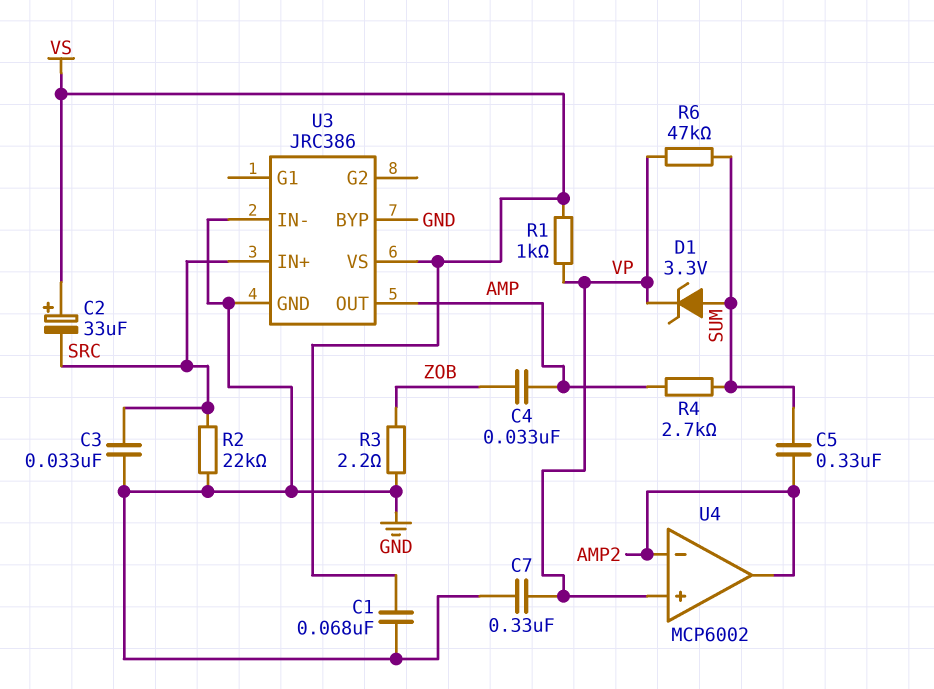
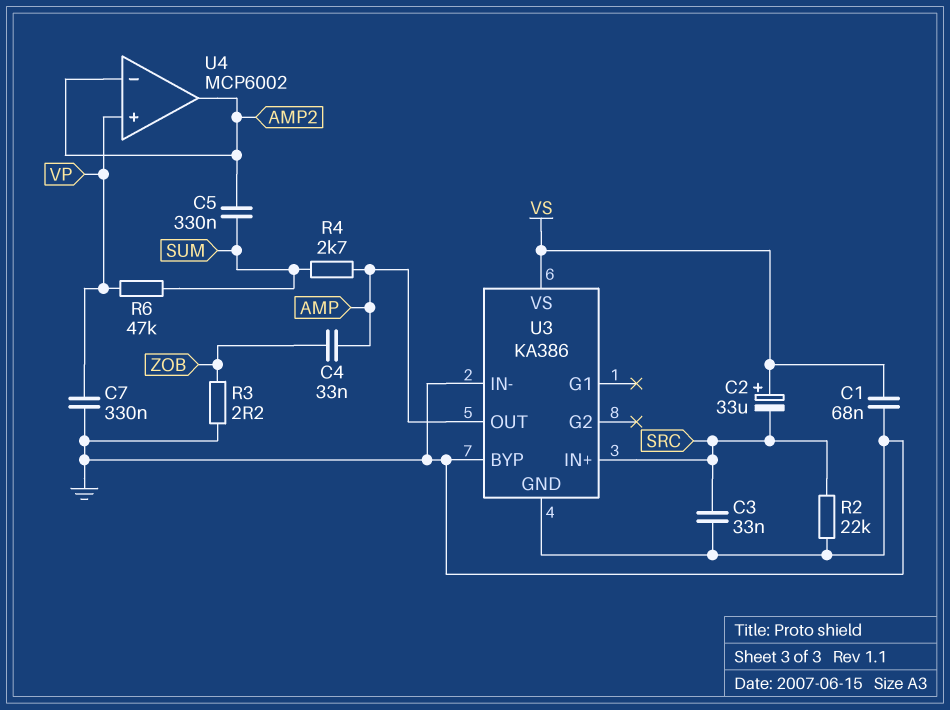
D1: zener 3.3V (A SUM, K VP) -> none
R1: 1k (VP, VS) -> none
U3: JRC386 -> KA386

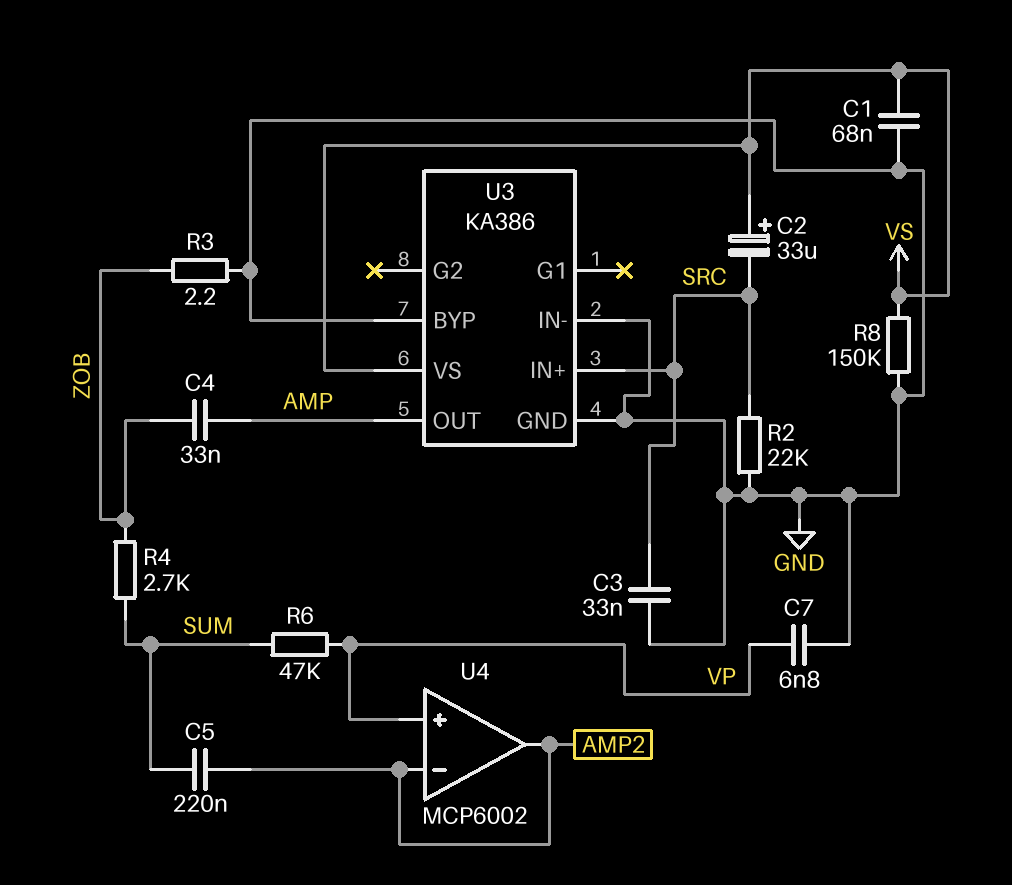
C5: 330nF (AMP2, SUM) -> 220nF (AMP2, SUM)
C7: 330nF (GND, VP) -> 6.8nF (GND, VP)
R4: 2.7k (AMP, SUM) -> 2.7k (SUM, ZOB)
R8: none -> 150k (GND, VS)

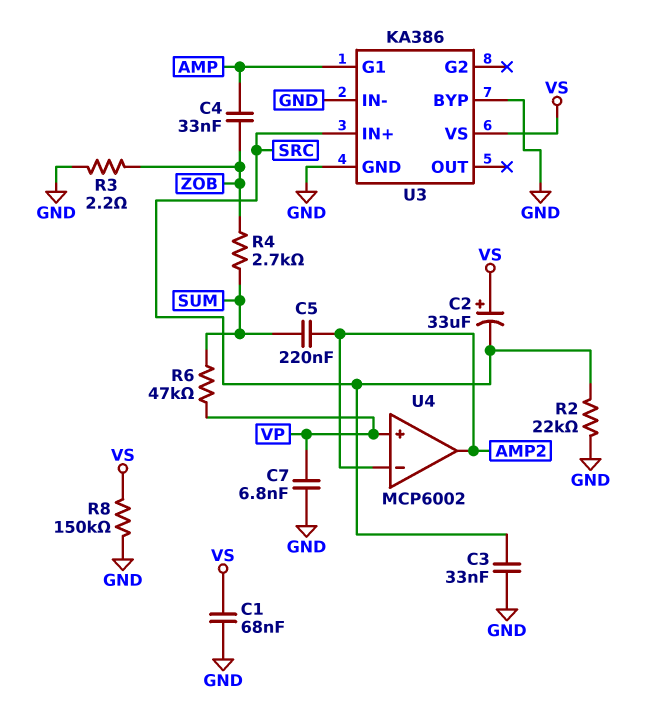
U3 pin G1: none -> AMP
U3 pin OUT: AMP -> none

